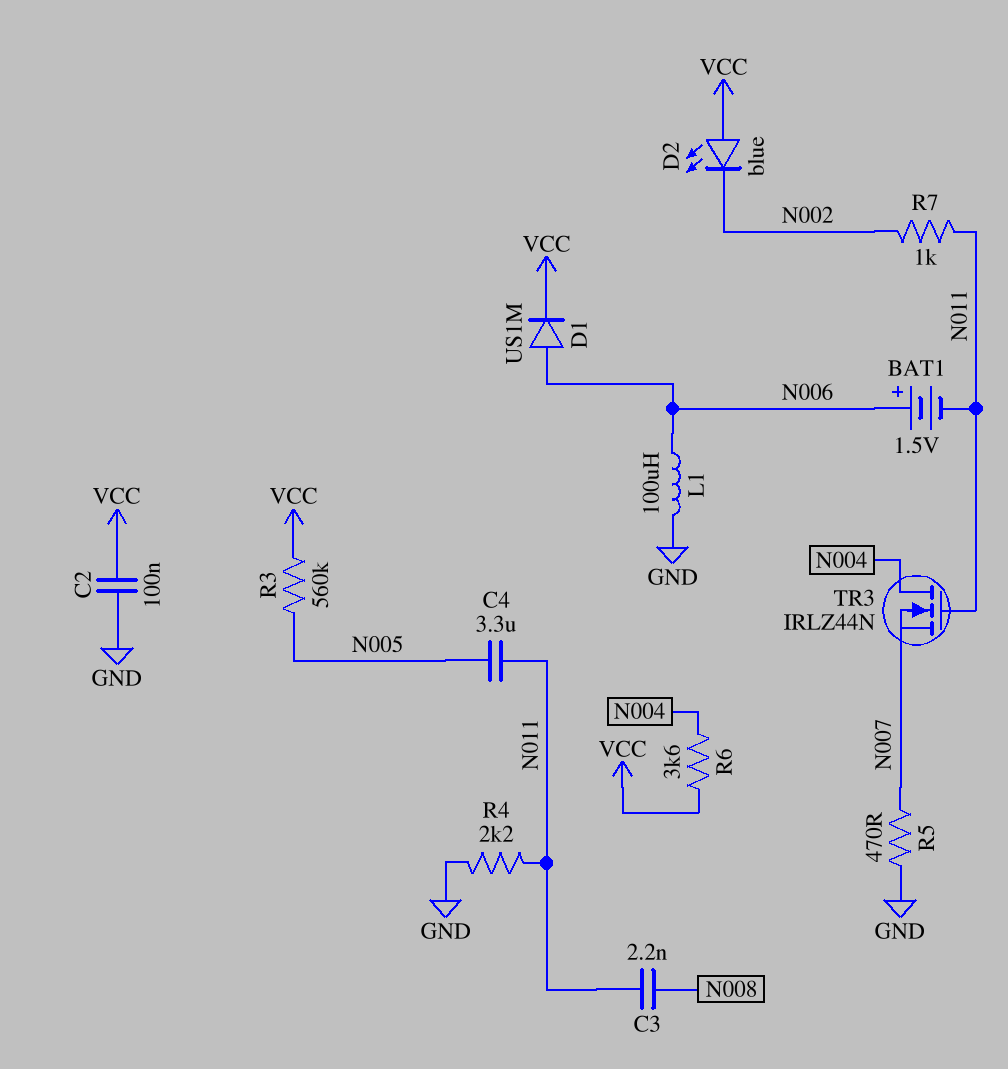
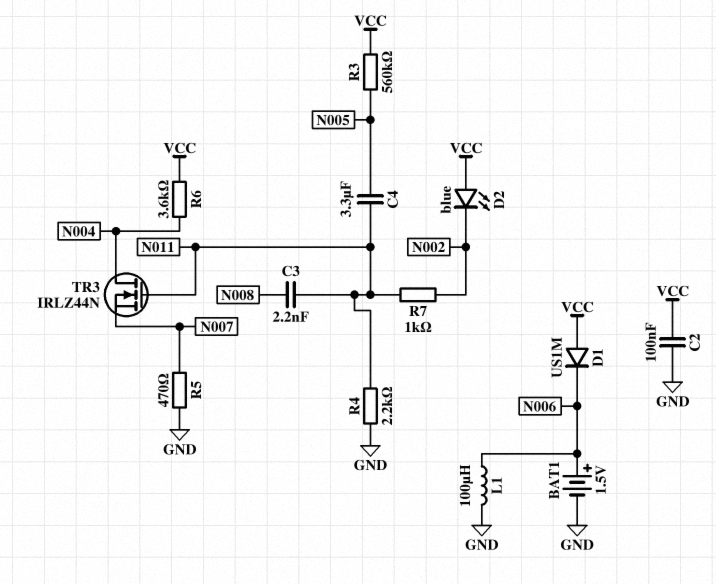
BAT1: 1.5V (plus N006, minus N011) -> 1.5V (plus N006, minus GND)
D1: diode US1M (A N006, K VCC) -> diode US1M (A VCC, K N006)

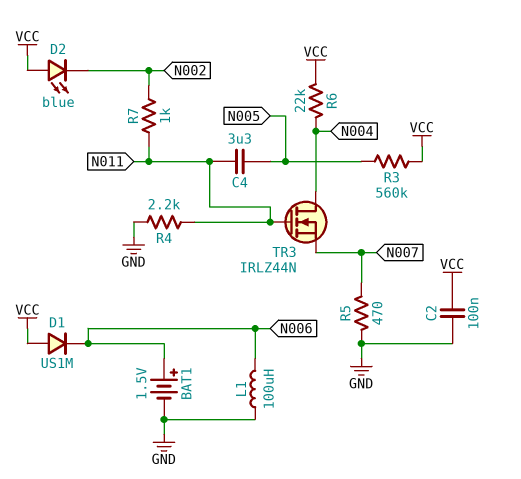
C3: 2.2nF (N008, N011) -> none
R6: 3.6k (N004, VCC) -> 22k (N004, VCC)

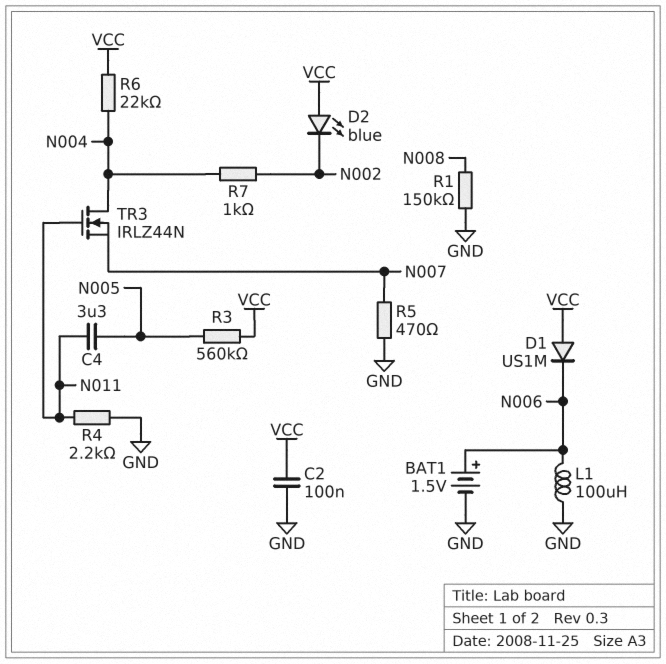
R1: none -> 150k (GND, N008)
R7: 1k (N002, N011) -> 1k (N002, N004)

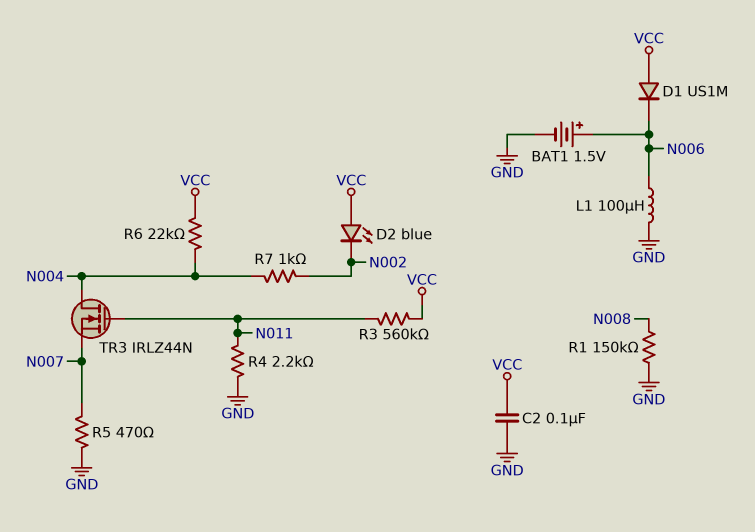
C4: 3.3uF (N005, N011) -> none
R3: 560k (N005, VCC) -> 560k (N011, VCC)

